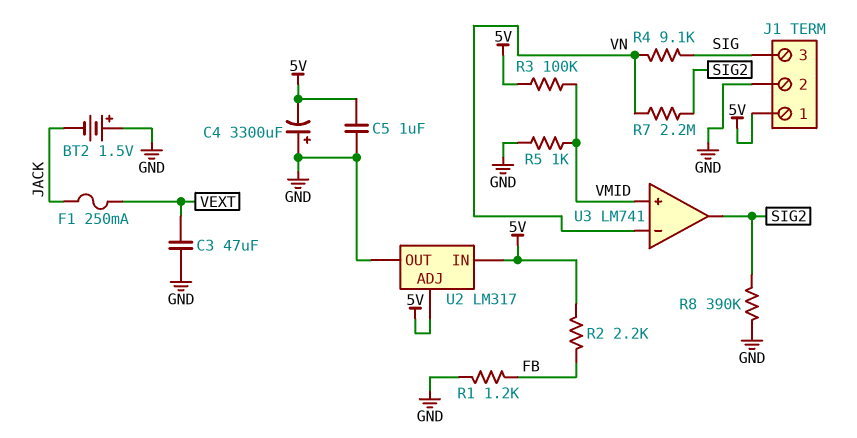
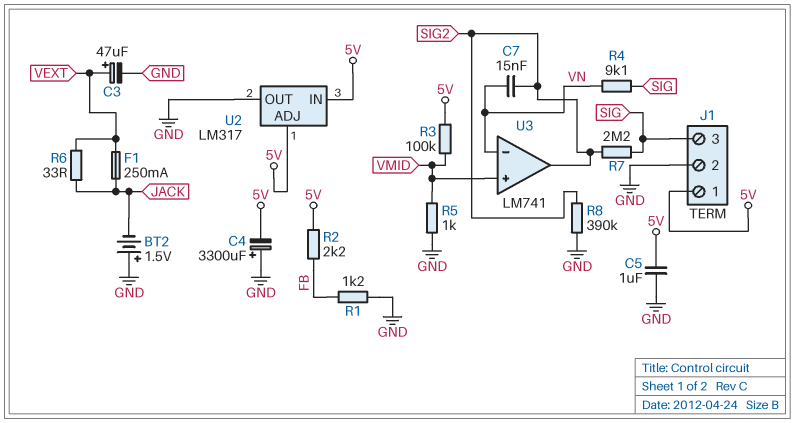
C3: 47uF (GND, VEXT) -> 47uF (plus VEXT, minus GND)
C7: none -> 15nF (SIG2, VN)
R6: none -> 33 (JACK, VEXT)
R7: 2.2M (SIG2, VN) -> 2.2M (SIG, SIG2)

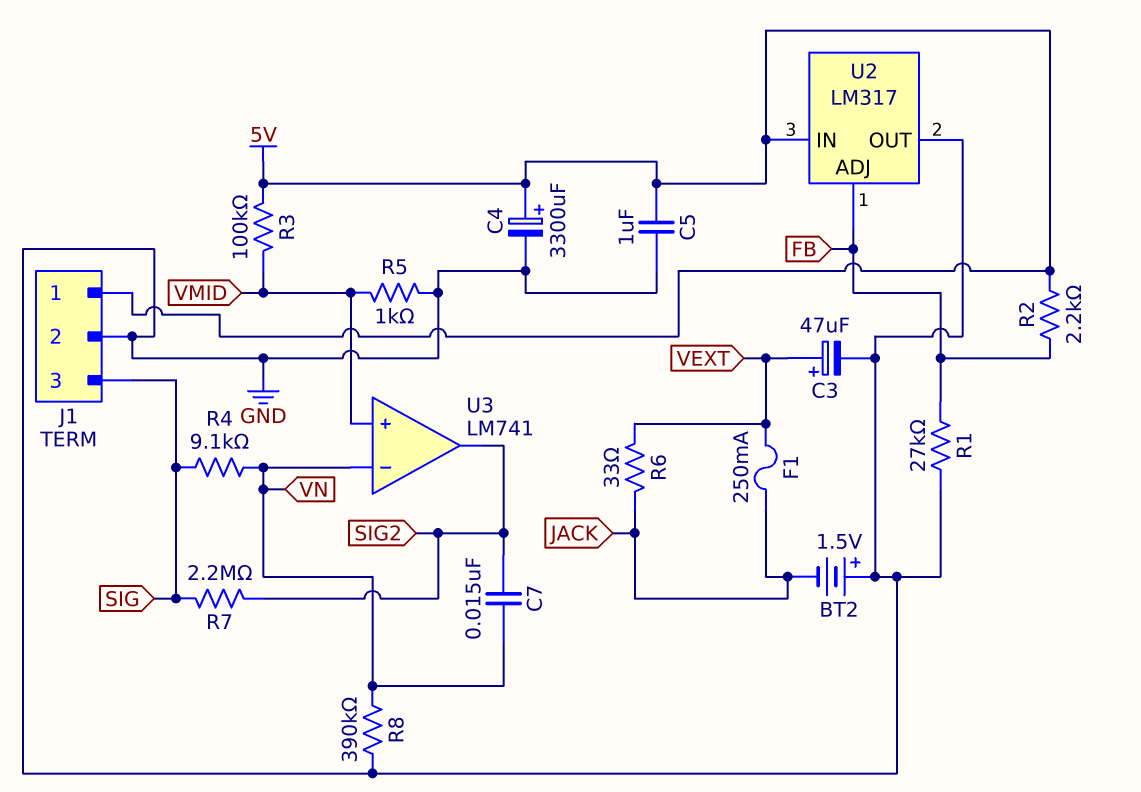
C4: 3300uF (plus GND, minus 5V) -> 3300uF (plus 5V, minus GND)
R1: 1.2k (FB, GND) -> 27k (FB, GND)
R8: 390k (GND, SIG2) -> 390k (GND, VN)
U2 pin ADJ: 5V -> FB

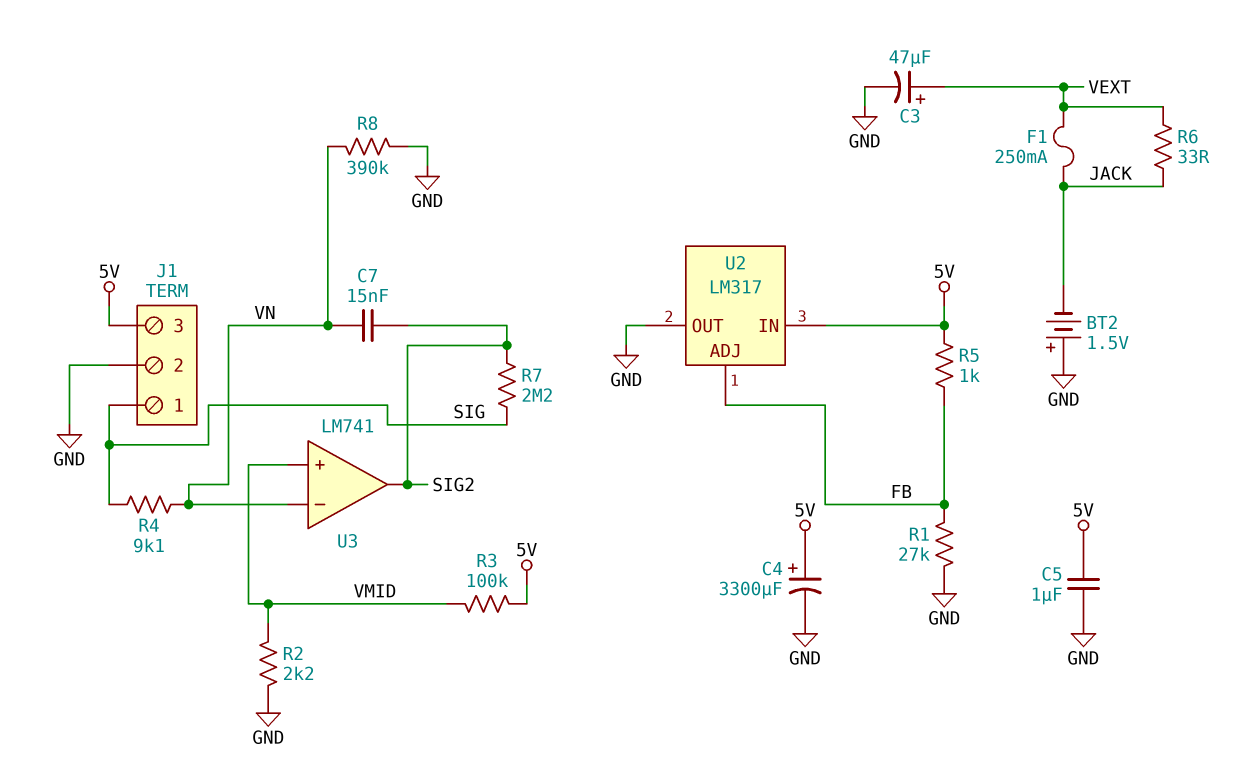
J1 pin 1: 5V -> SIG
J1 pin 3: SIG -> 5V
R2: 2.2k (5V, FB) -> 2.2k (GND, VMID)
R5: 1k (GND, VMID) -> 1k (5V, FB)

